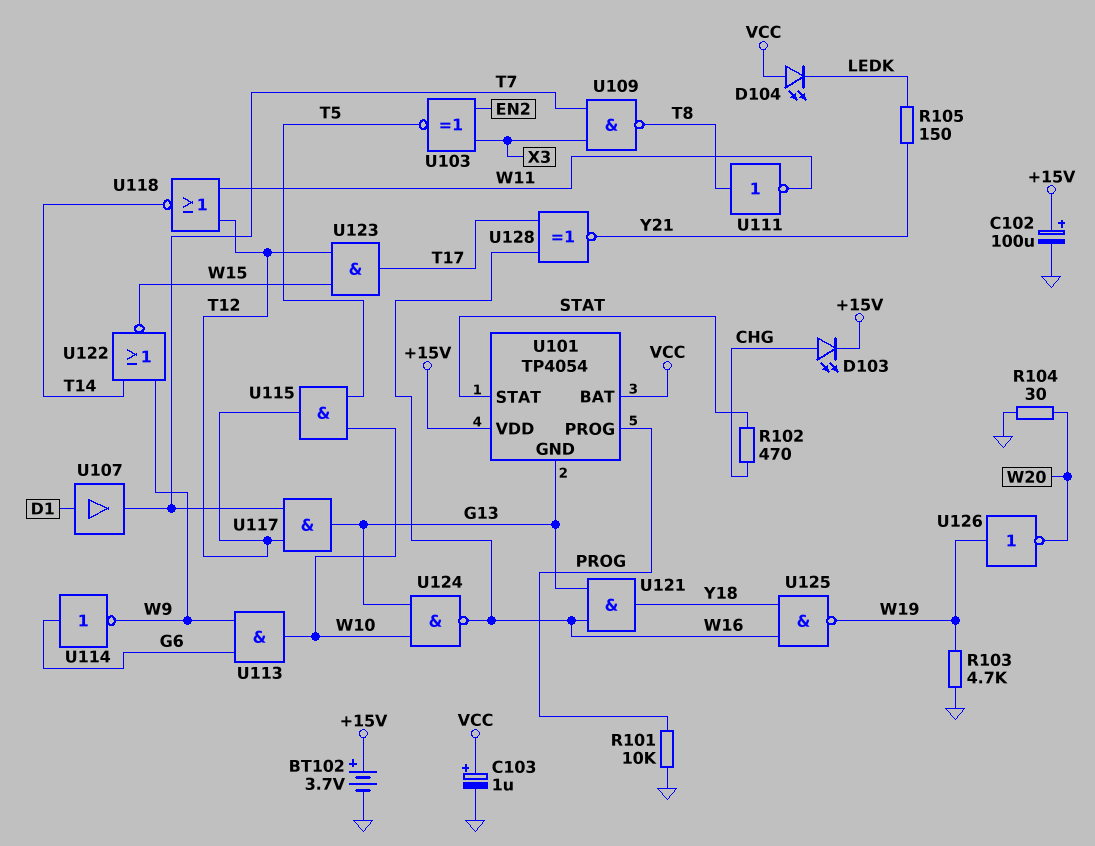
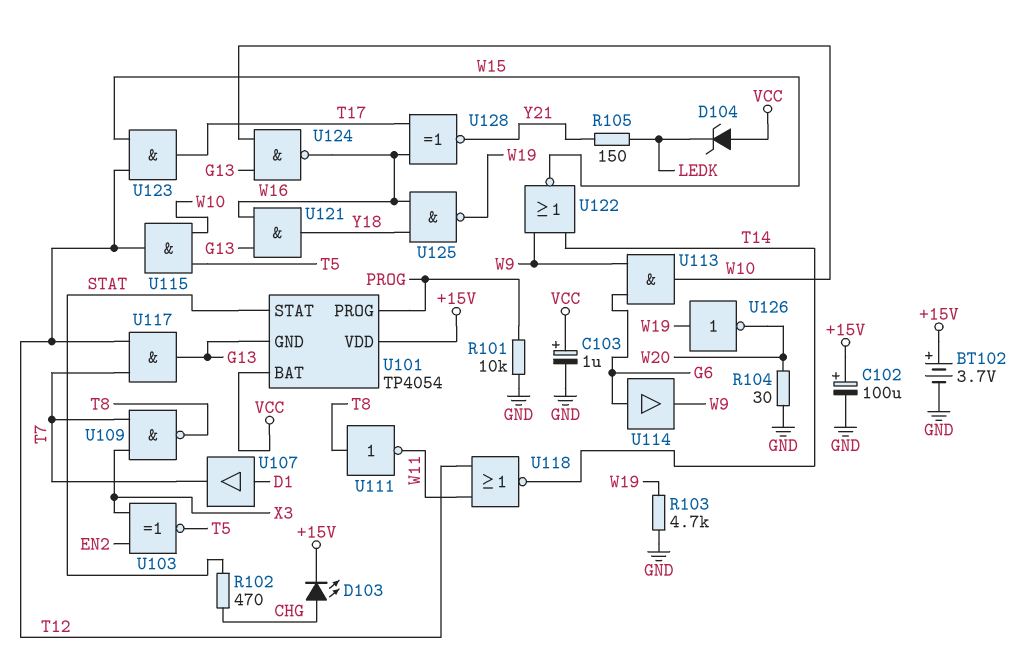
D104: LED (A VCC, K LEDK) -> zener (A VCC, K LEDK)
U114: NOT (in G6, out W9) -> buffer (in G6, out W9)

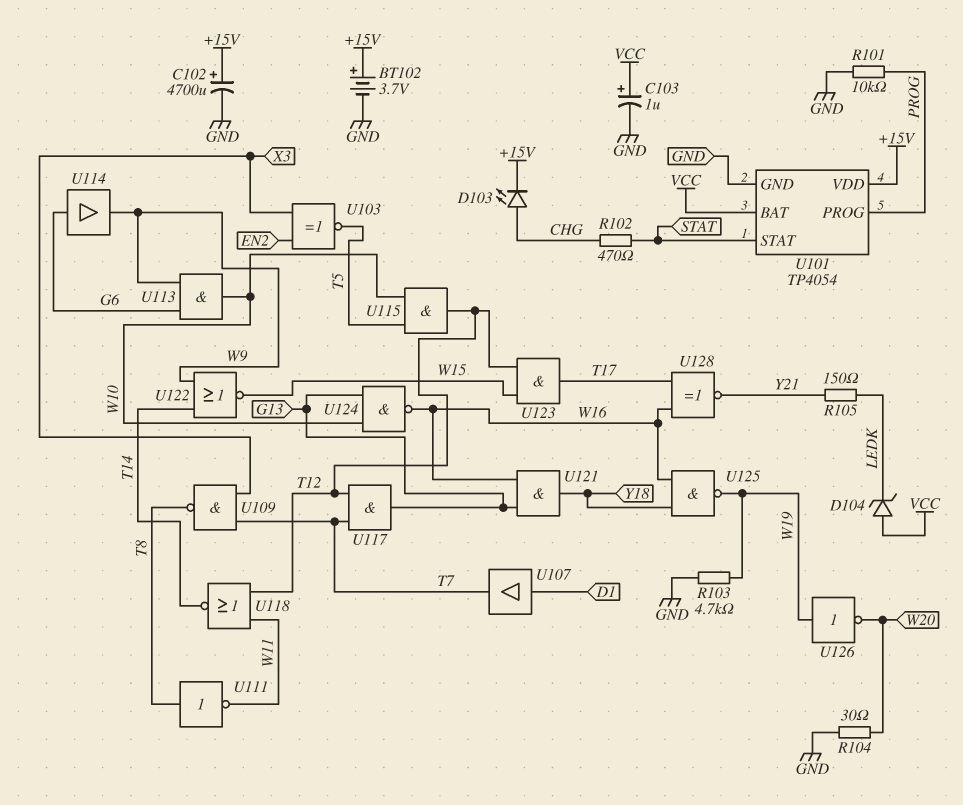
C102: 100uF (plus +15V, minus GND) -> 4700uF (plus +15V, minus GND)
U101 pin GND: G13 -> GND

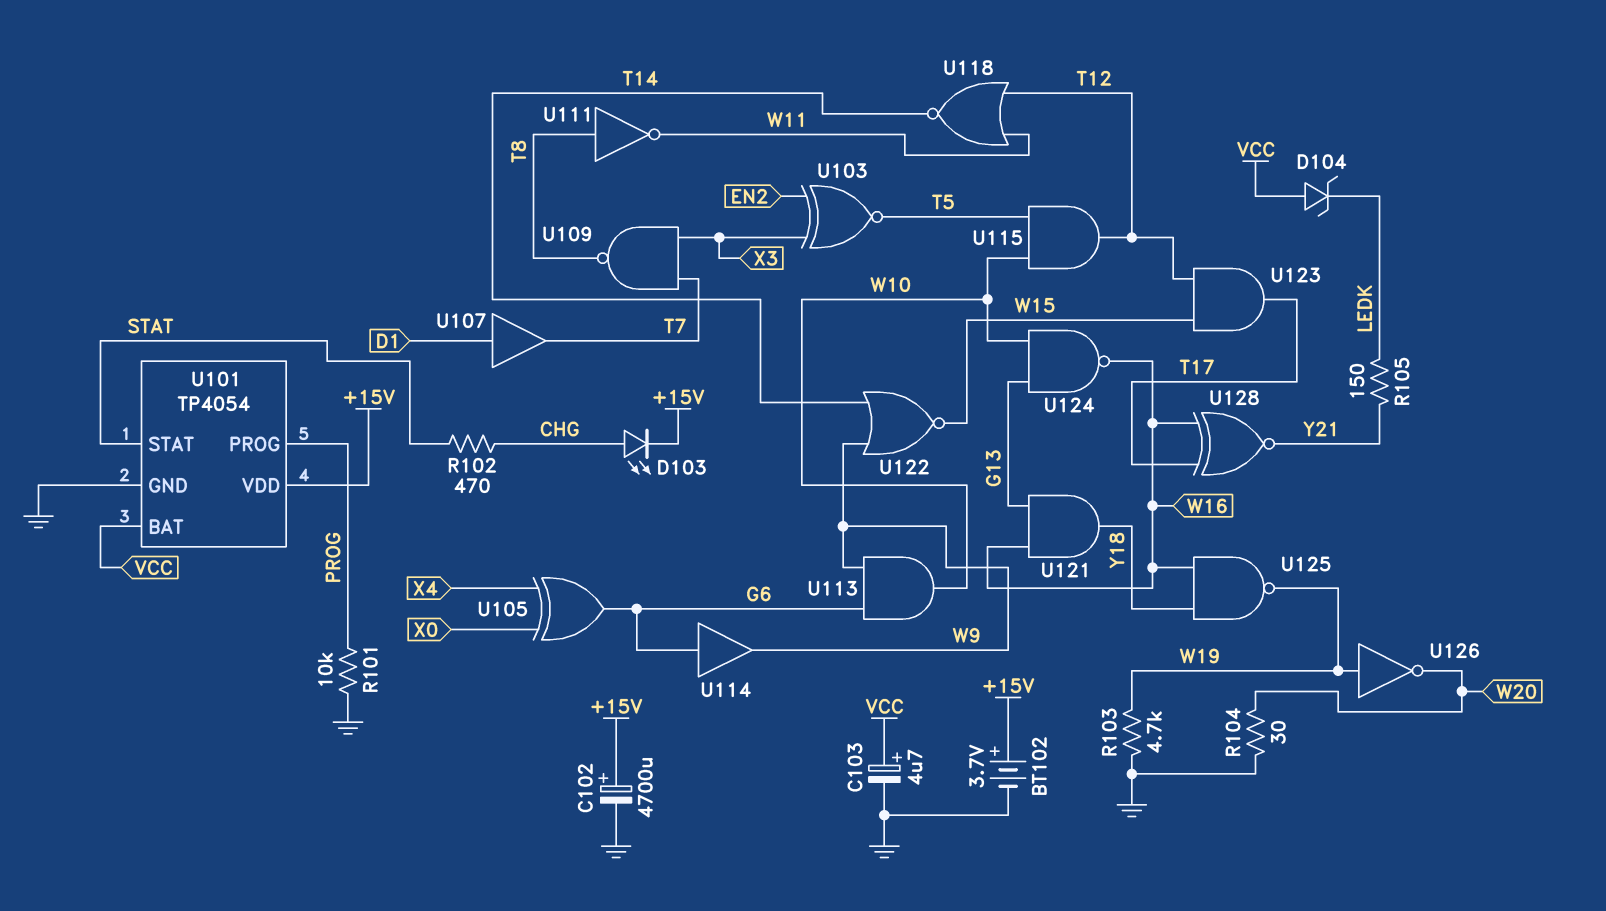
C103: 1uF (plus VCC, minus GND) -> 4.7uF (plus VCC, minus GND)
U105: none -> XOR (in X0, in X4, out G6)
U117: AND (in T7, in T12, out G13) -> none

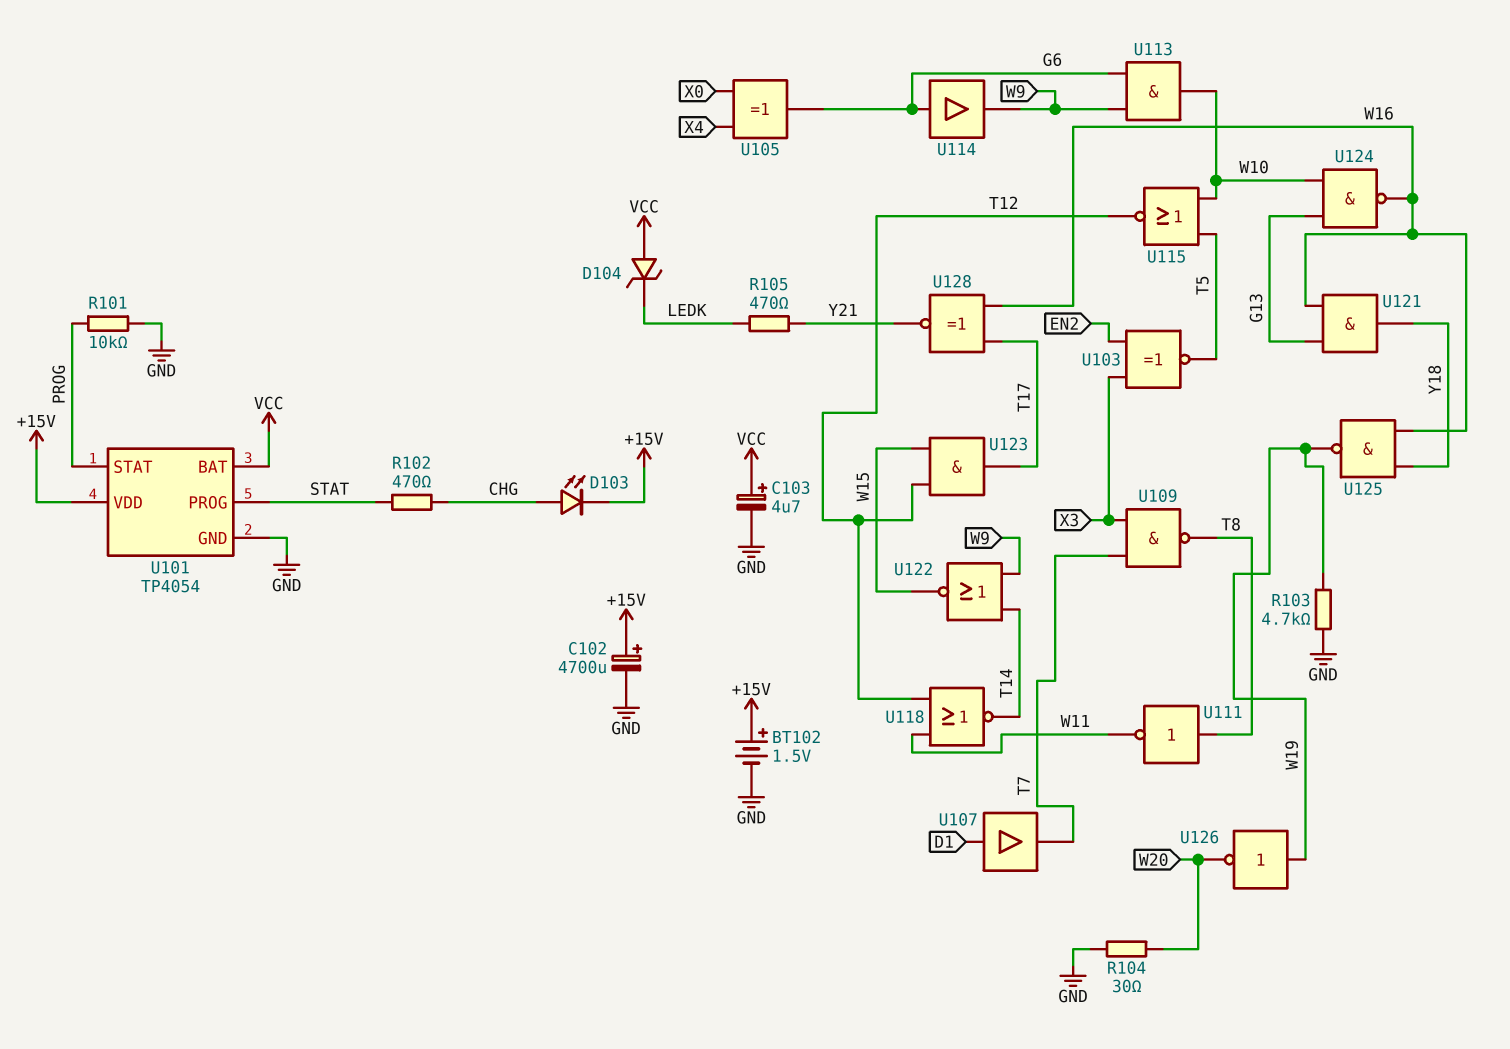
BT102: 3.7V (plus +15V, minus GND) -> 1.5V (plus +15V, minus GND)
R105: 150 (LEDK, Y21) -> 470 (LEDK, Y21)
U101 pin PROG: PROG -> STAT
U101 pin STAT: STAT -> PROG
U115: AND (in T5, in W10, out T12) -> NOR (in T5, in W10, out T12)

